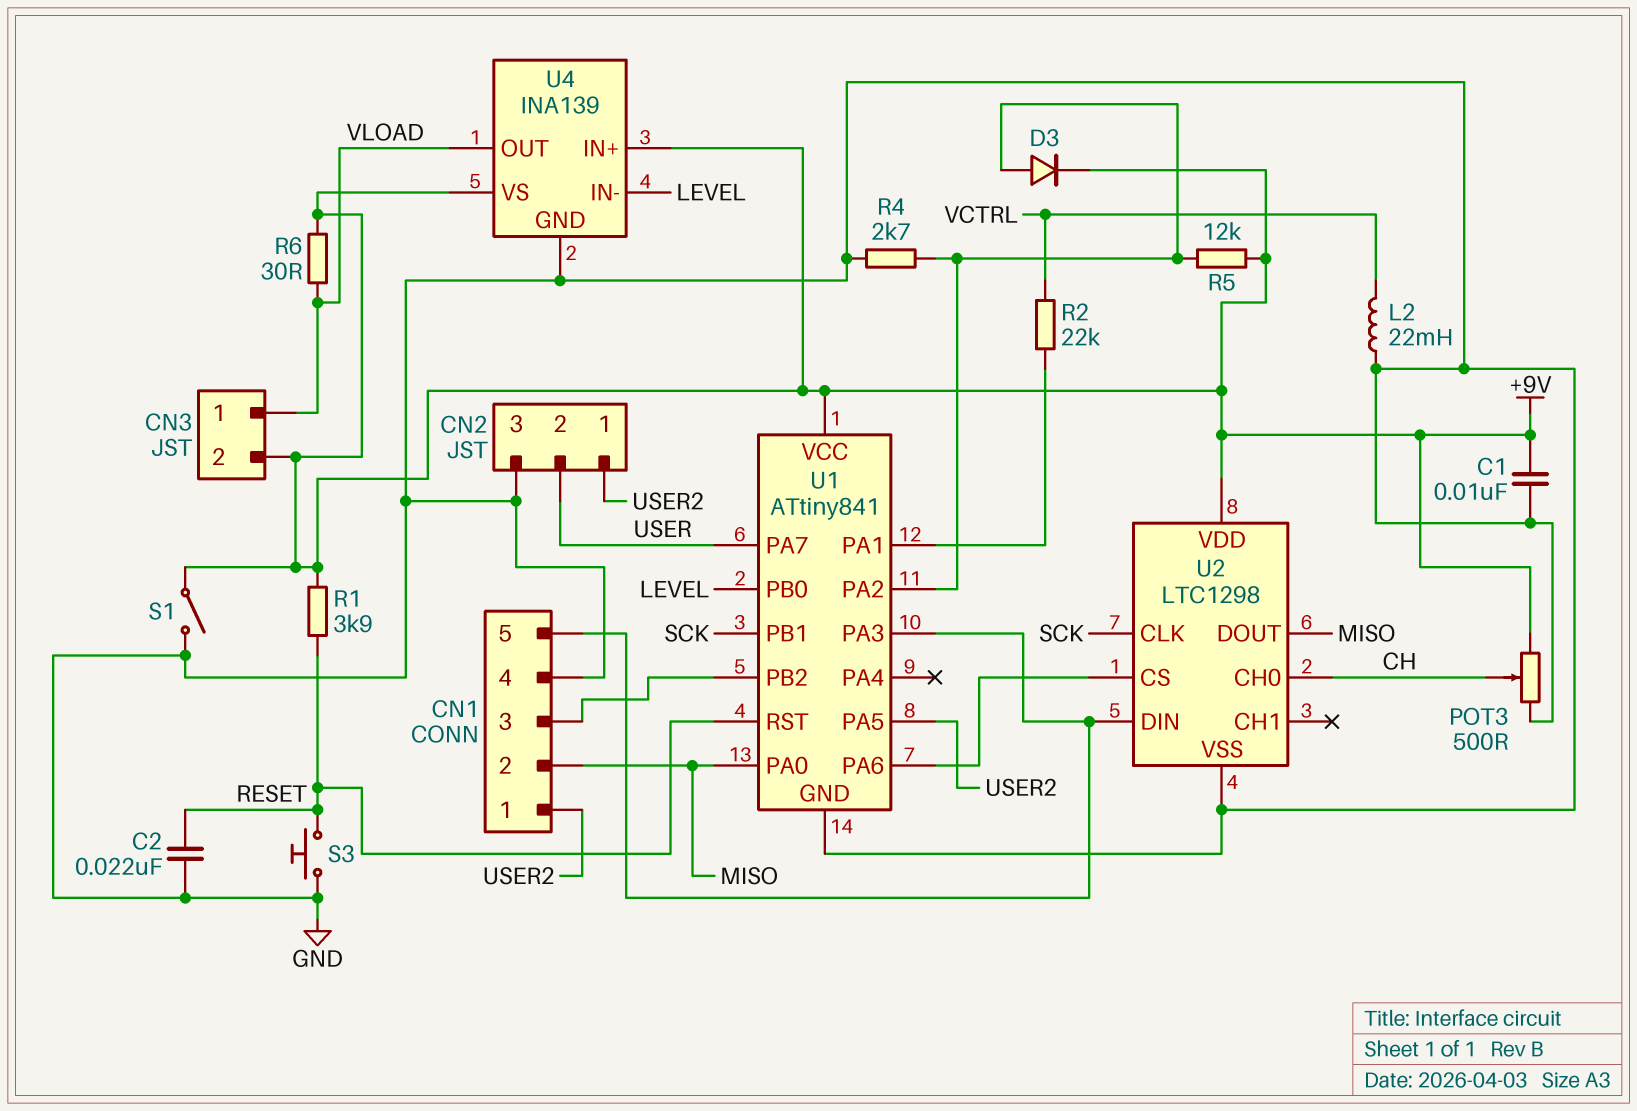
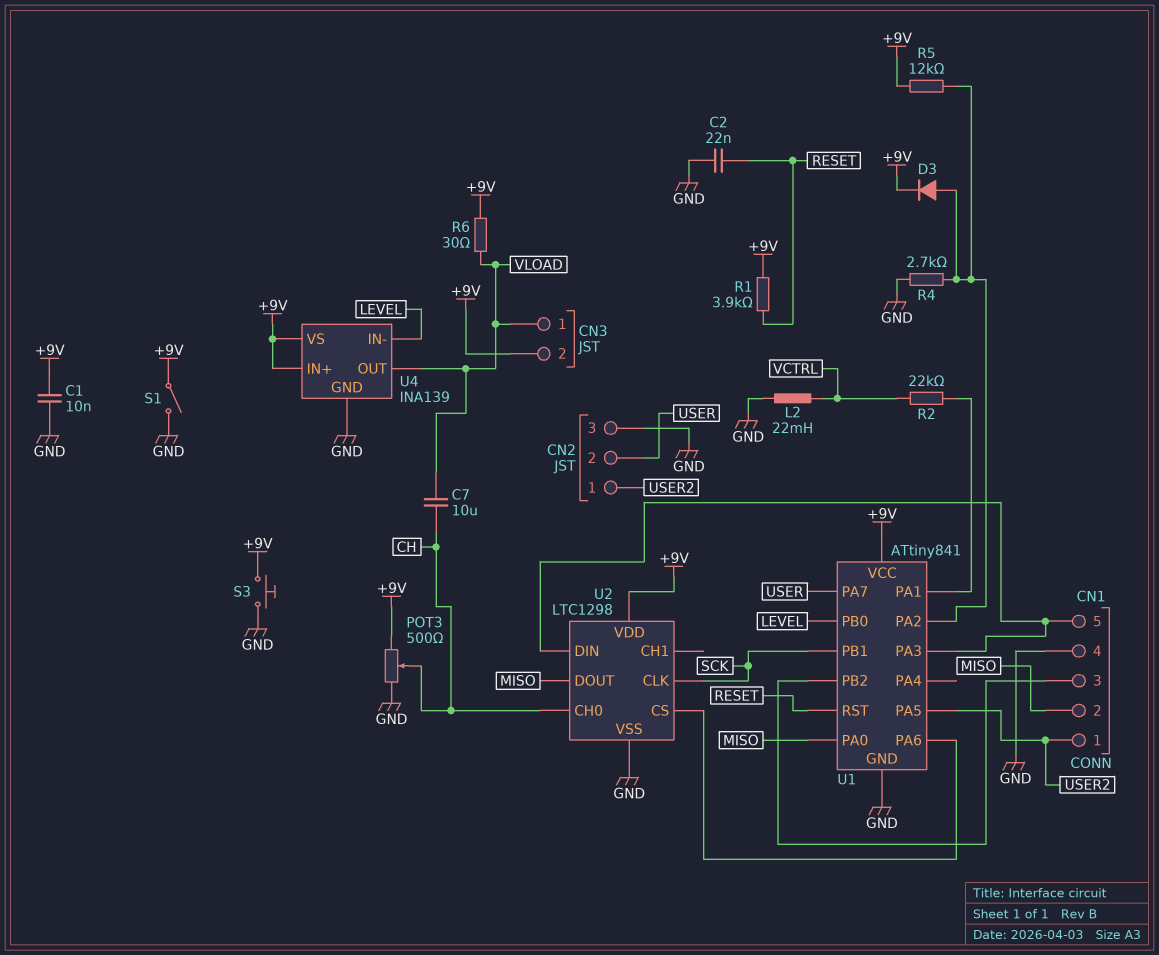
C7: none -> 10uF (CH, VLOAD)
S3: button (GND, RESET) -> button (+9V, GND)

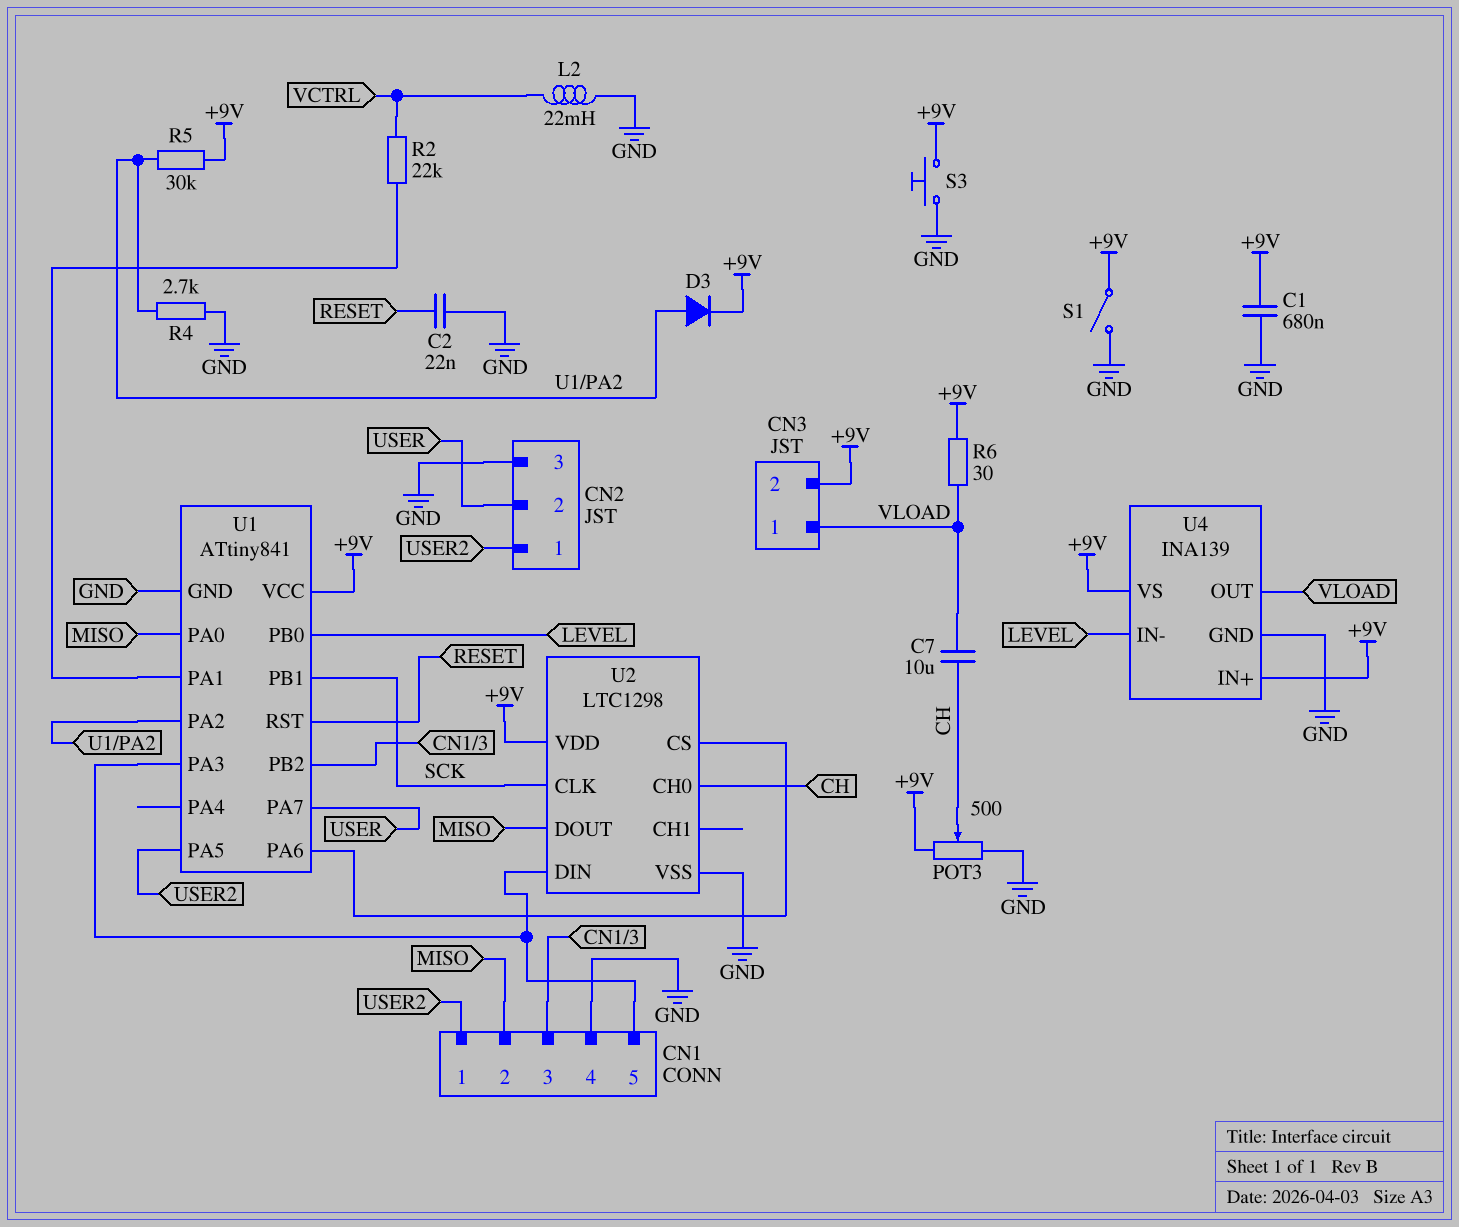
C1: 10nF (+9V, GND) -> 680nF (+9V, GND)
R1: 3.9k (+9V, RESET) -> none
R5: 12k (+9V, U1/PA2) -> 30k (+9V, U1/PA2)

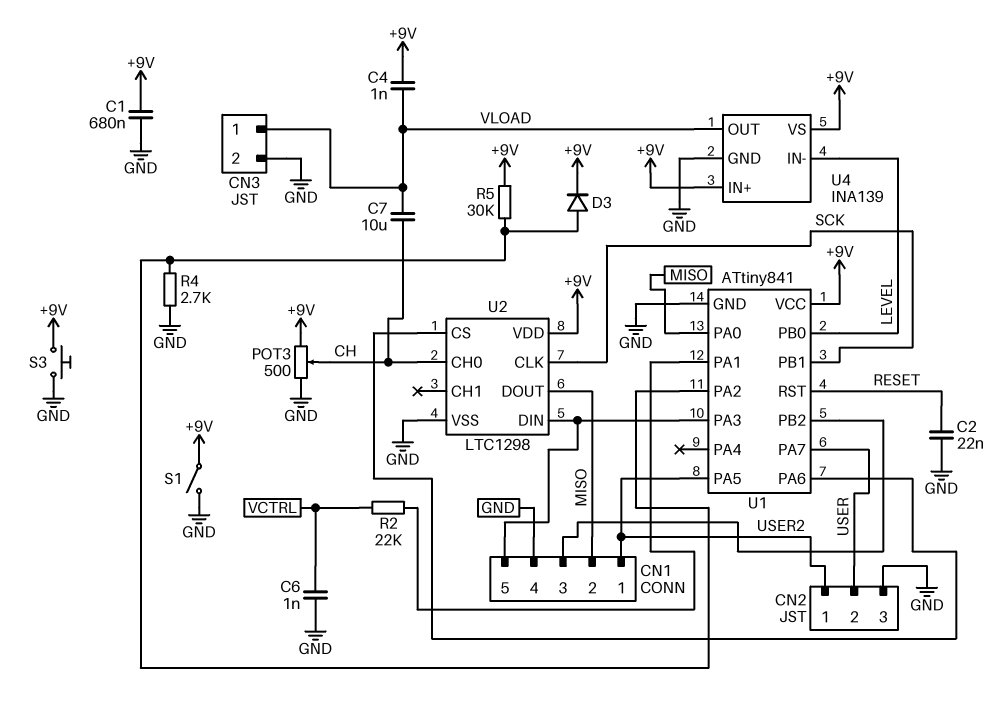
C4: none -> 1nF (+9V, VLOAD)
C6: none -> 1nF (GND, VCTRL)
CN3 pin 2: +9V -> GND
L2: 22mH (GND, VCTRL) -> none
R6: 30 (+9V, VLOAD) -> none

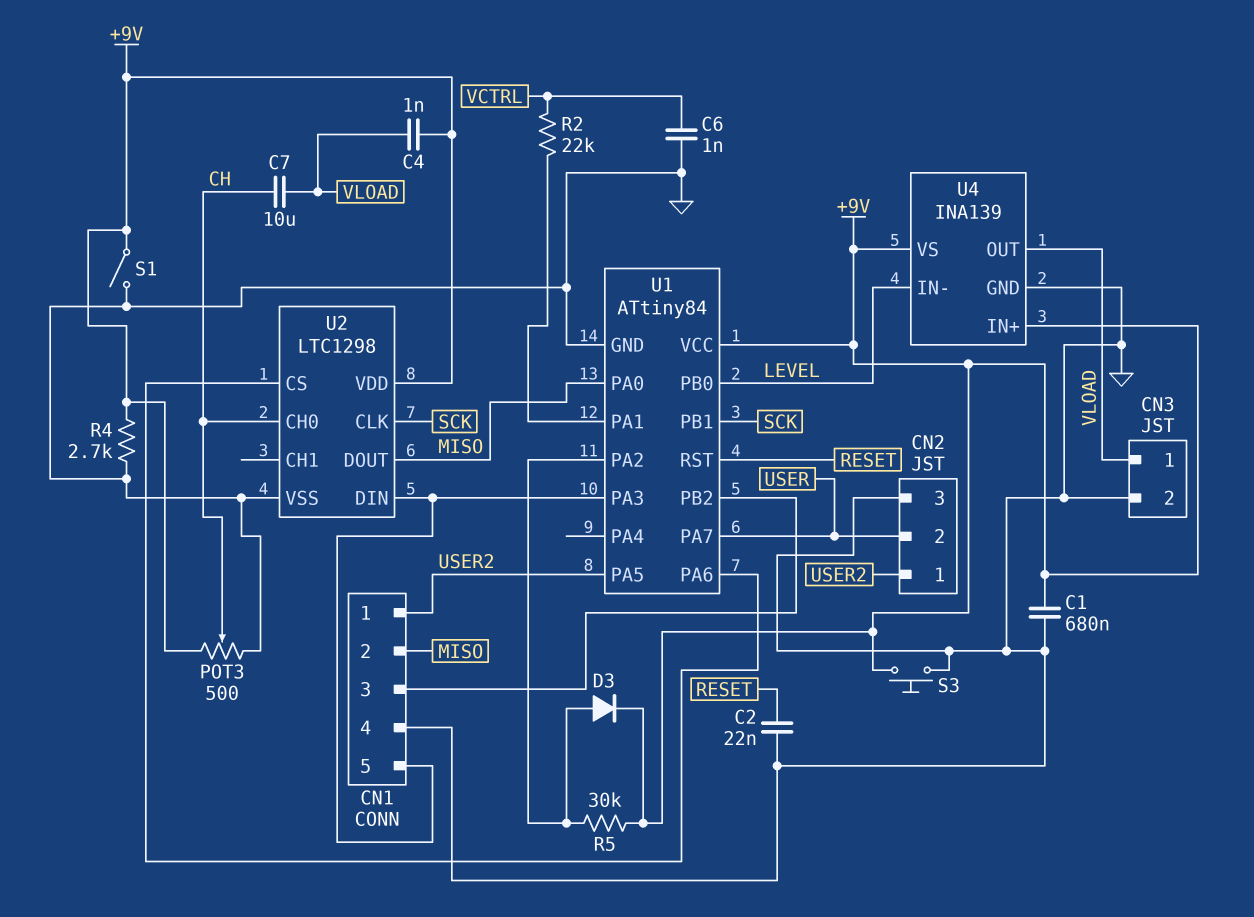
R4: 2.7k (GND, U1/PA2) -> 2.7k (+9V, GND)
U1: ATtiny841 -> ATtiny84

